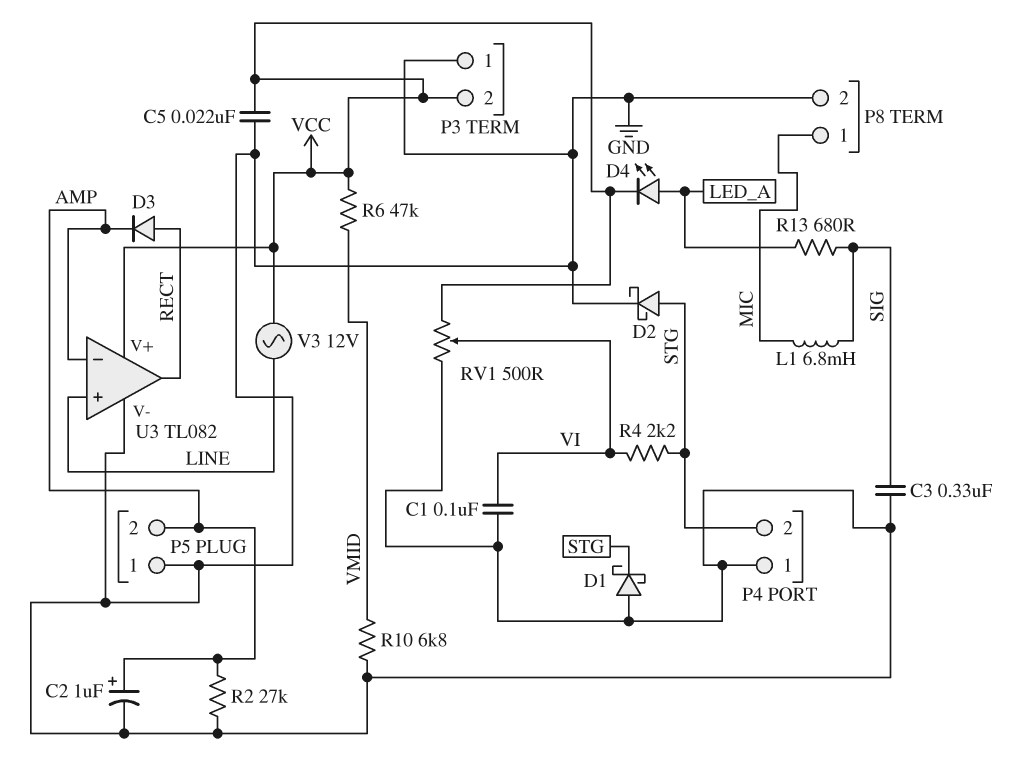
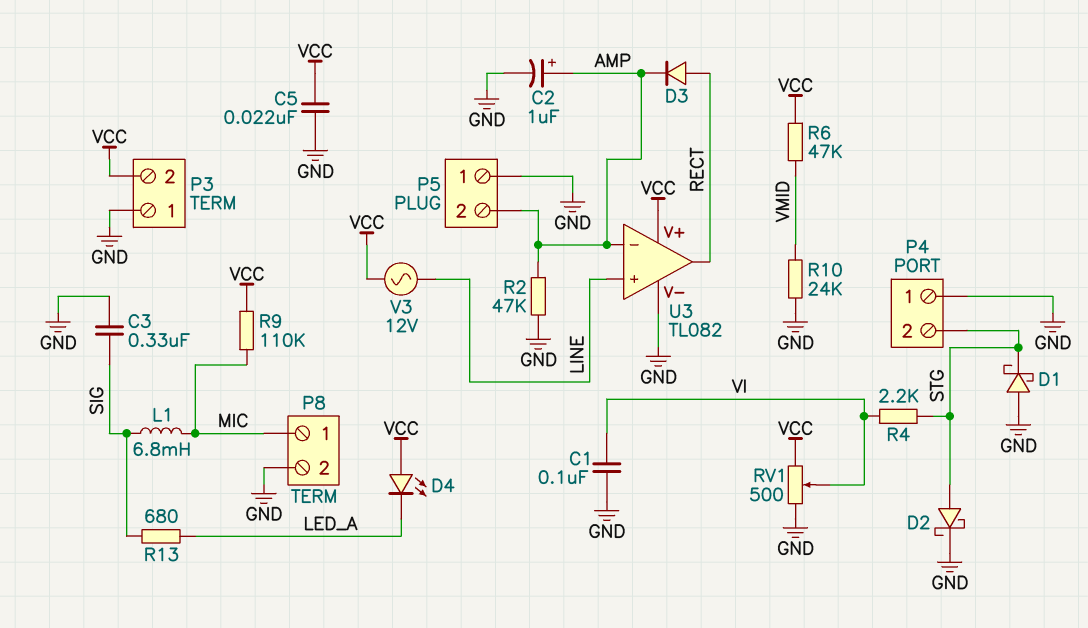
D4: LED (A LED_A, K VCC) -> LED (A VCC, K LED_A)
R2: 27k (AMP, GND) -> 47k (AMP, GND)
R9: none -> 110k (MIC, VCC)
R10: 6.8k (GND, VMID) -> 24k (GND, VMID)

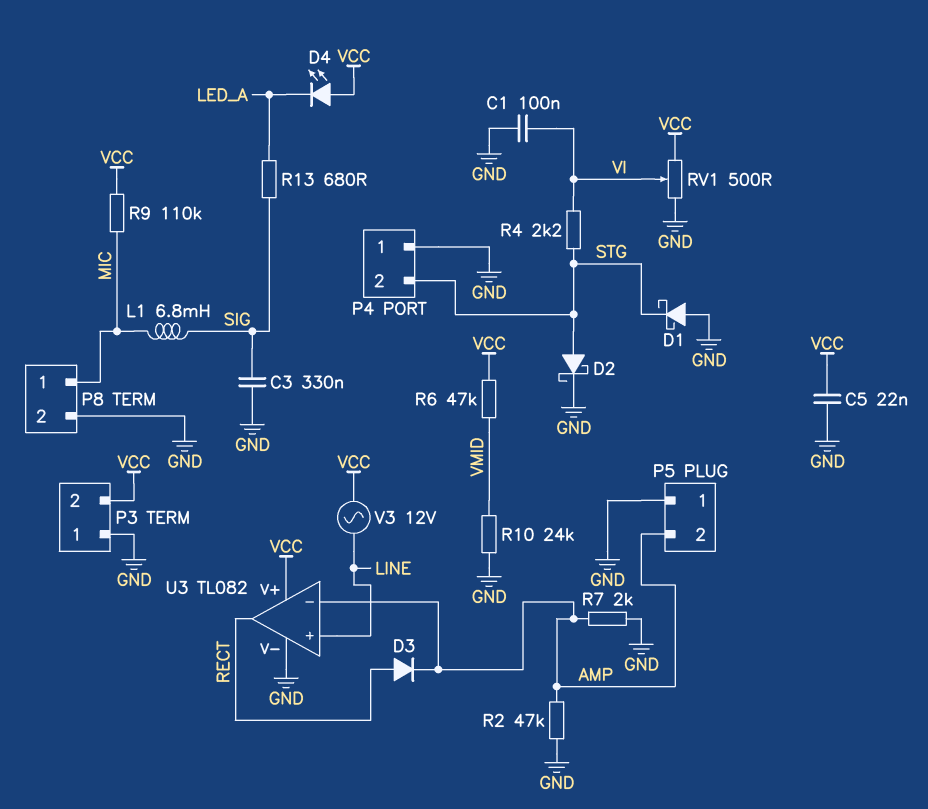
C2: 1uF (plus AMP, minus GND) -> none
R7: none -> 2k (AMP, GND)

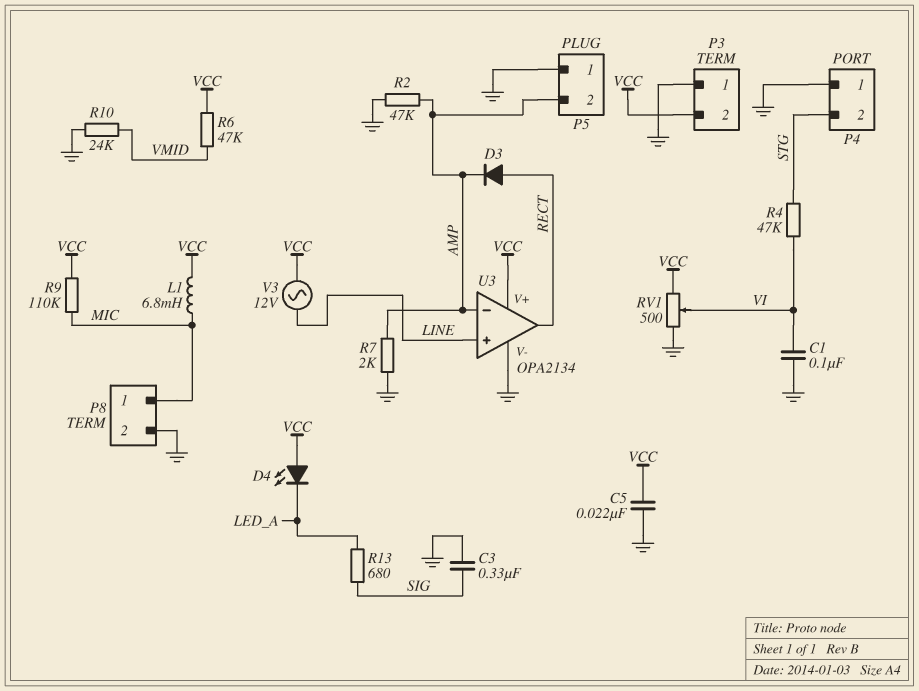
D1: schottky (A GND, K STG) -> none
D2: schottky (A STG, K GND) -> none
L1: 6.8mH (MIC, SIG) -> 6.8mH (MIC, VCC)
R4: 2.2k (STG, VI) -> 47k (STG, VI)
U3: TL082 -> OPA2134

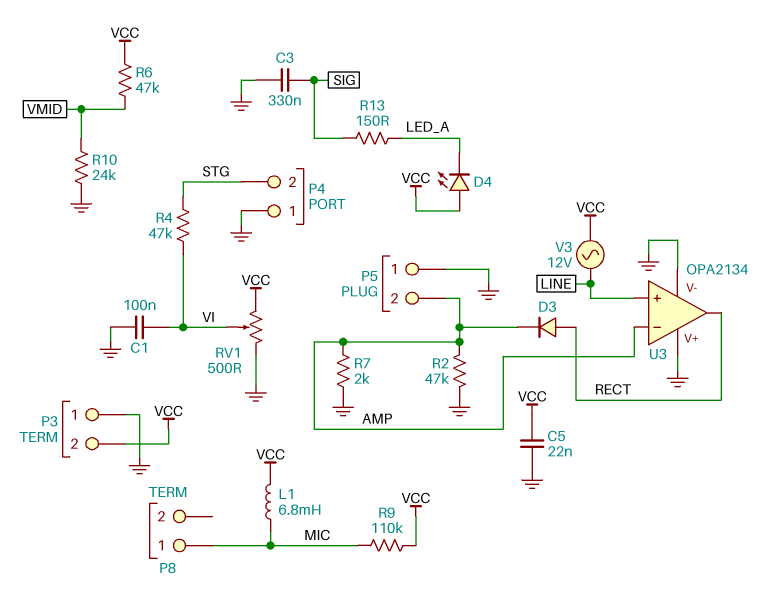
P8 pin 2: GND -> none
R13: 680 (LED_A, SIG) -> 150 (LED_A, SIG)
U3 pin V+: VCC -> GND

